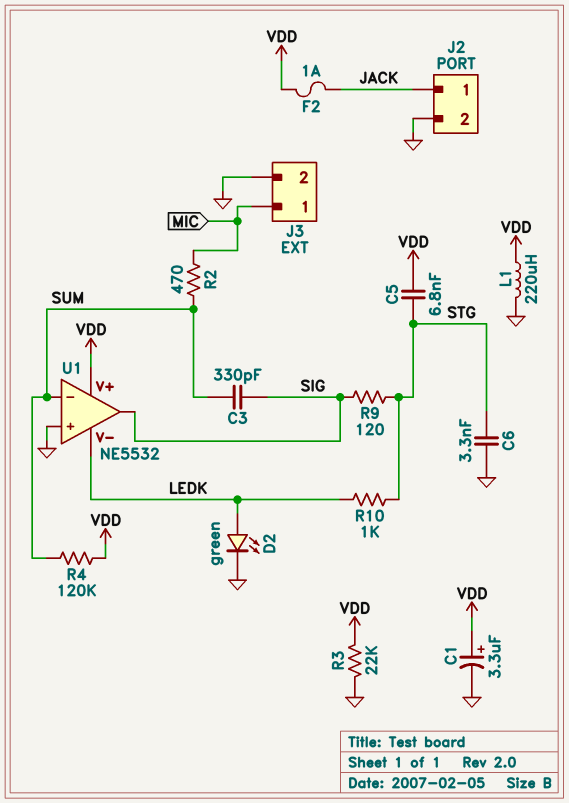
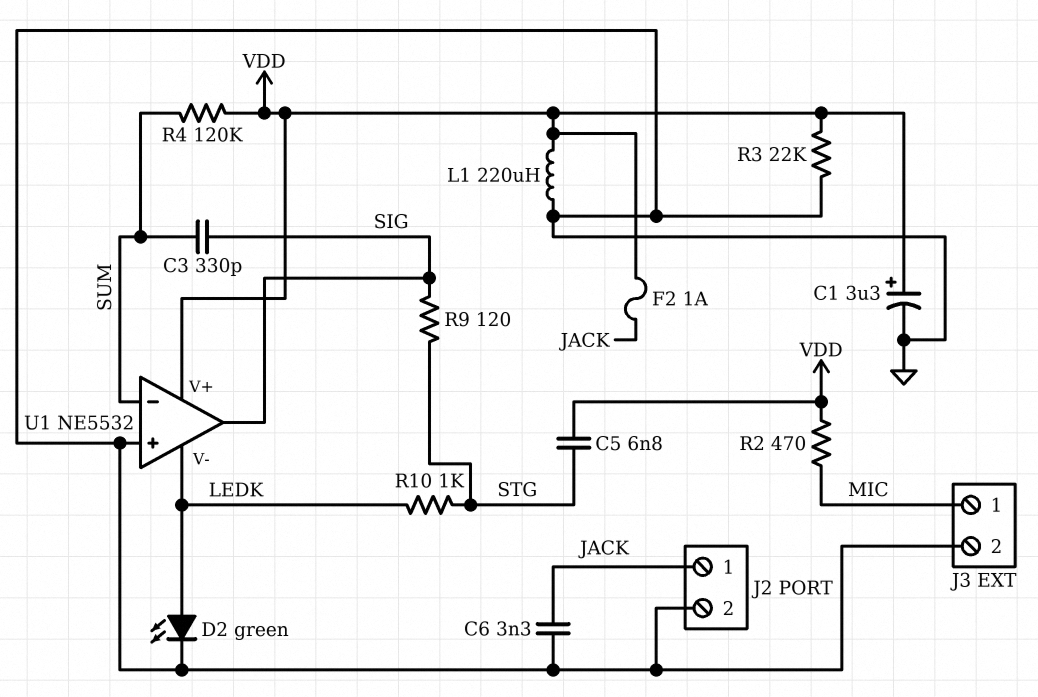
C6: 3.3nF (GND, STG) -> 3.3nF (GND, JACK)
R2: 470 (MIC, SUM) -> 470 (MIC, VDD)

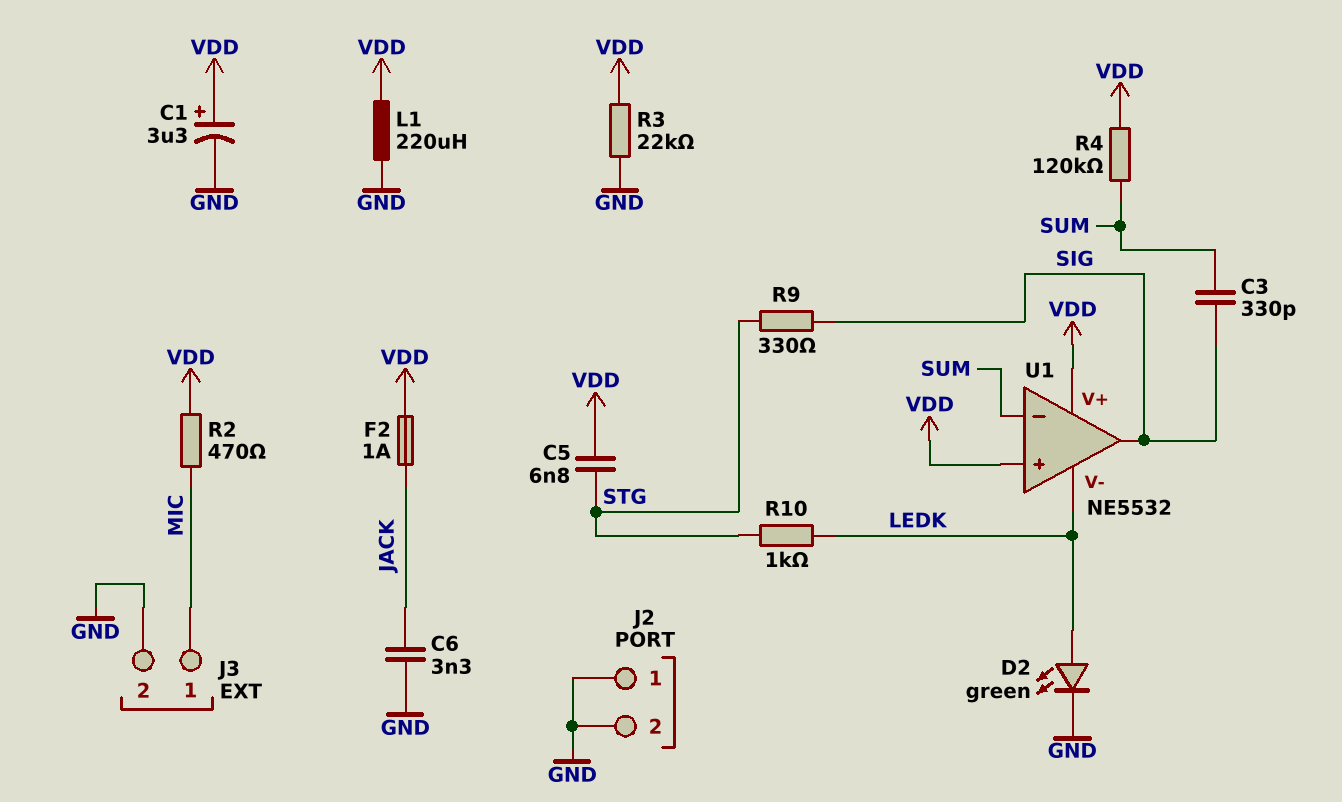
J2 pin 1: JACK -> GND
R9: 120 (SIG, STG) -> 330 (SIG, STG)
U1 pin in+: GND -> VDD

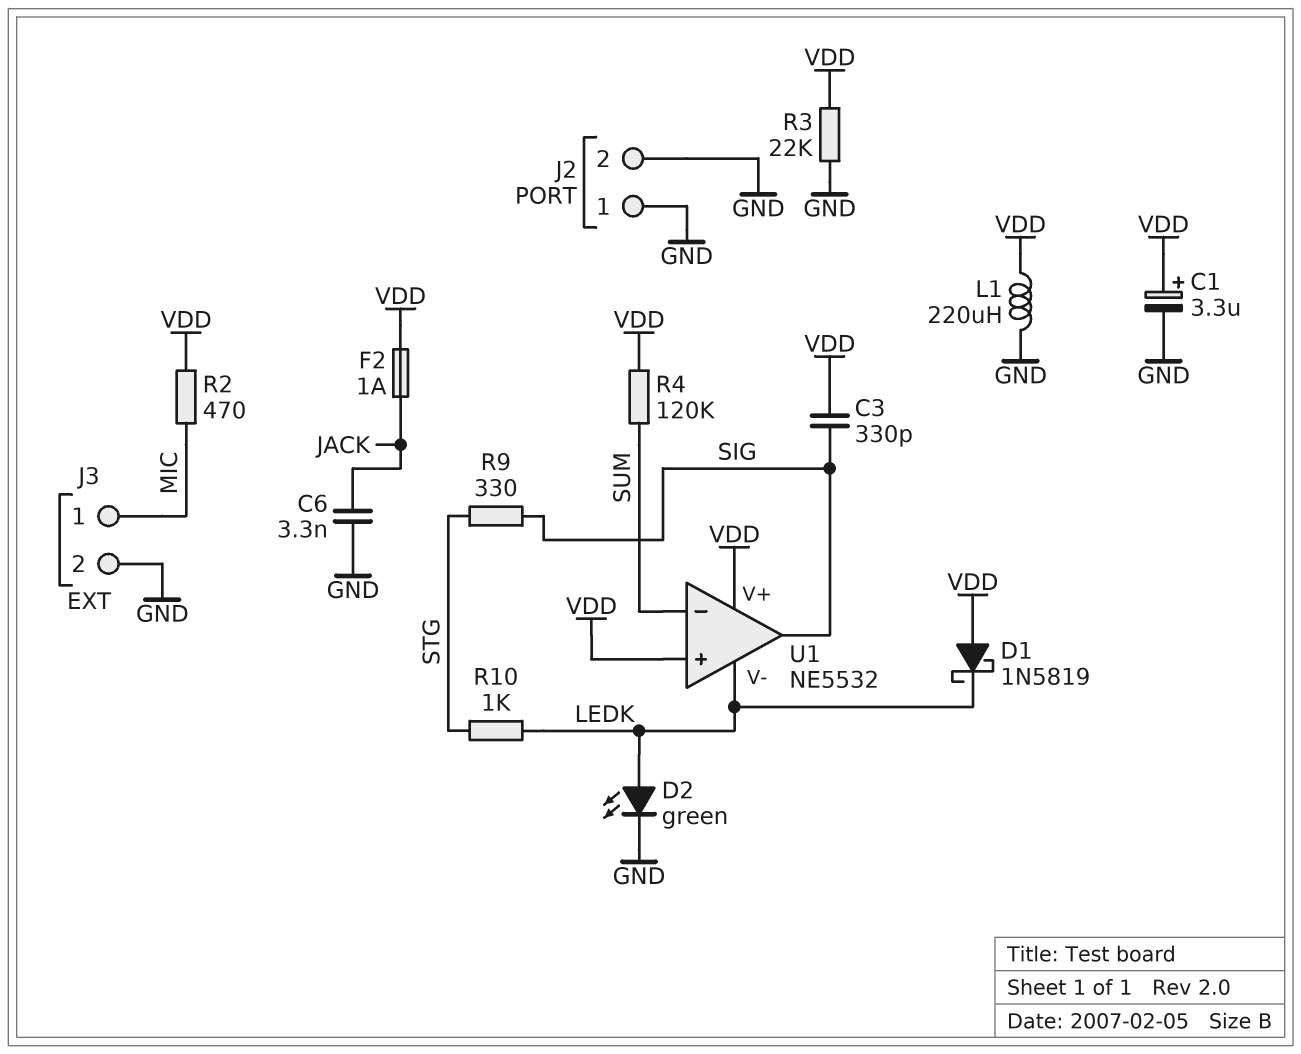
C3: 330pF (SIG, SUM) -> 330pF (SIG, VDD)
C5: 6.8nF (STG, VDD) -> none
D1: none -> schottky 1N5819 (A VDD, K LEDK)

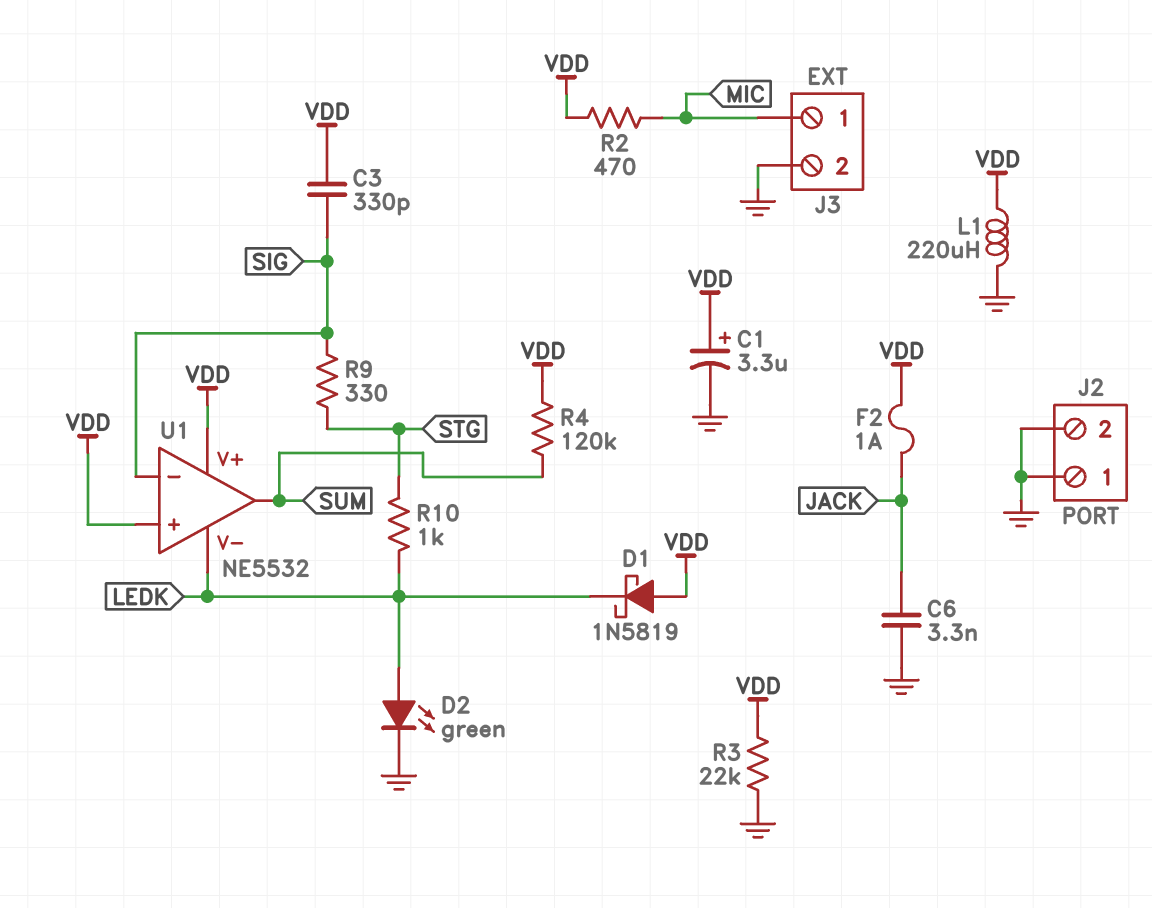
U1 pin in-: SUM -> SIG
U1 pin out: SIG -> SUM

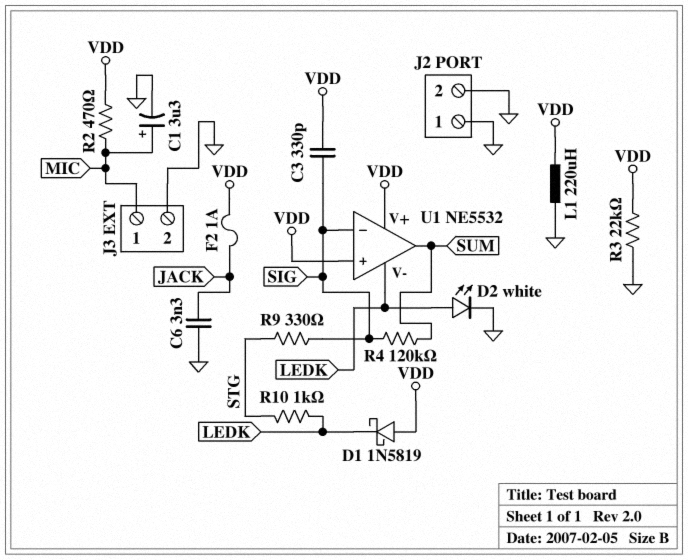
C1: 3.3uF (plus VDD, minus GND) -> 3.3uF (plus MIC, minus GND)
D2: LED green (A LEDK, K GND) -> LED white (A LEDK, K GND)
R4: 120k (SUM, VDD) -> 120k (SIG, SUM)

